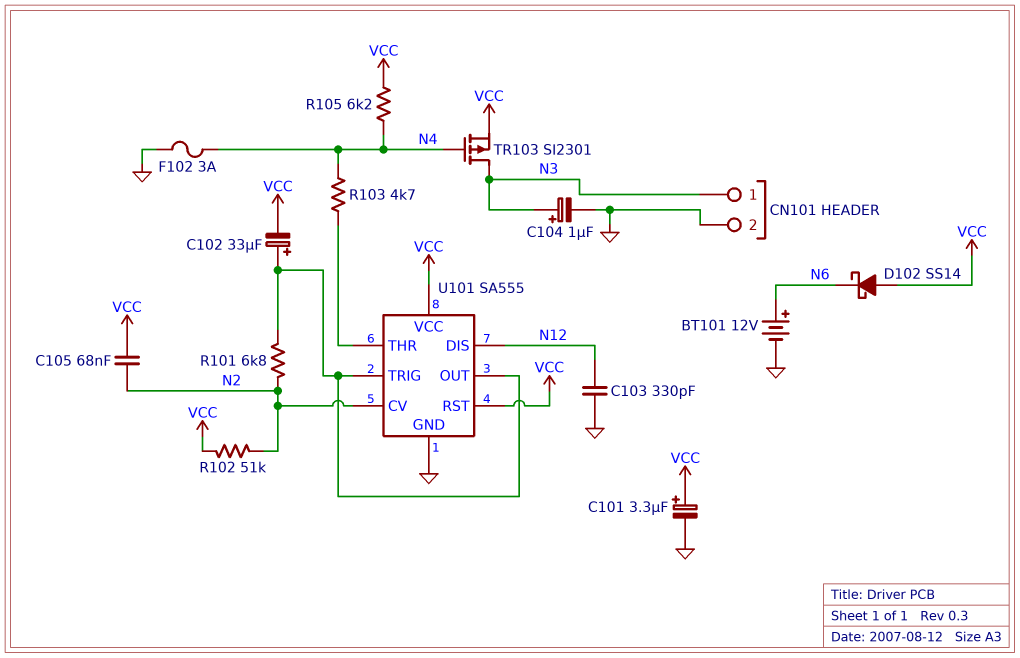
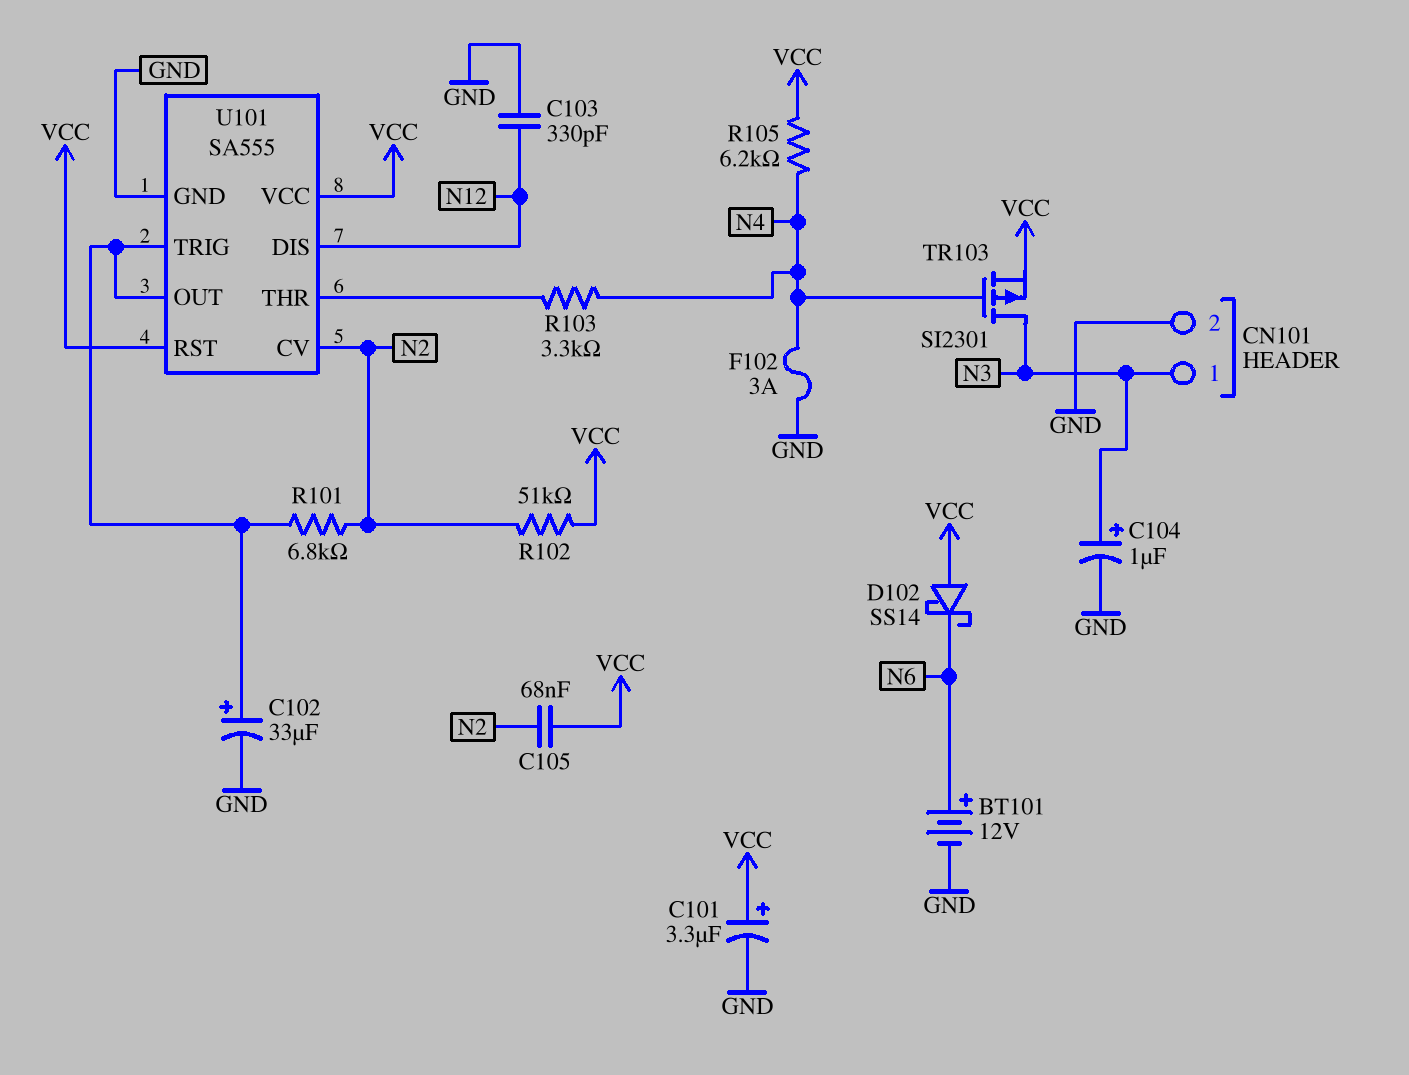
C102: 33uF (plus U101/OUT, minus VCC) -> 33uF (plus U101/OUT, minus GND)
R103: 4.7k (N4, U101/THR) -> 3.3k (N4, U101/THR)

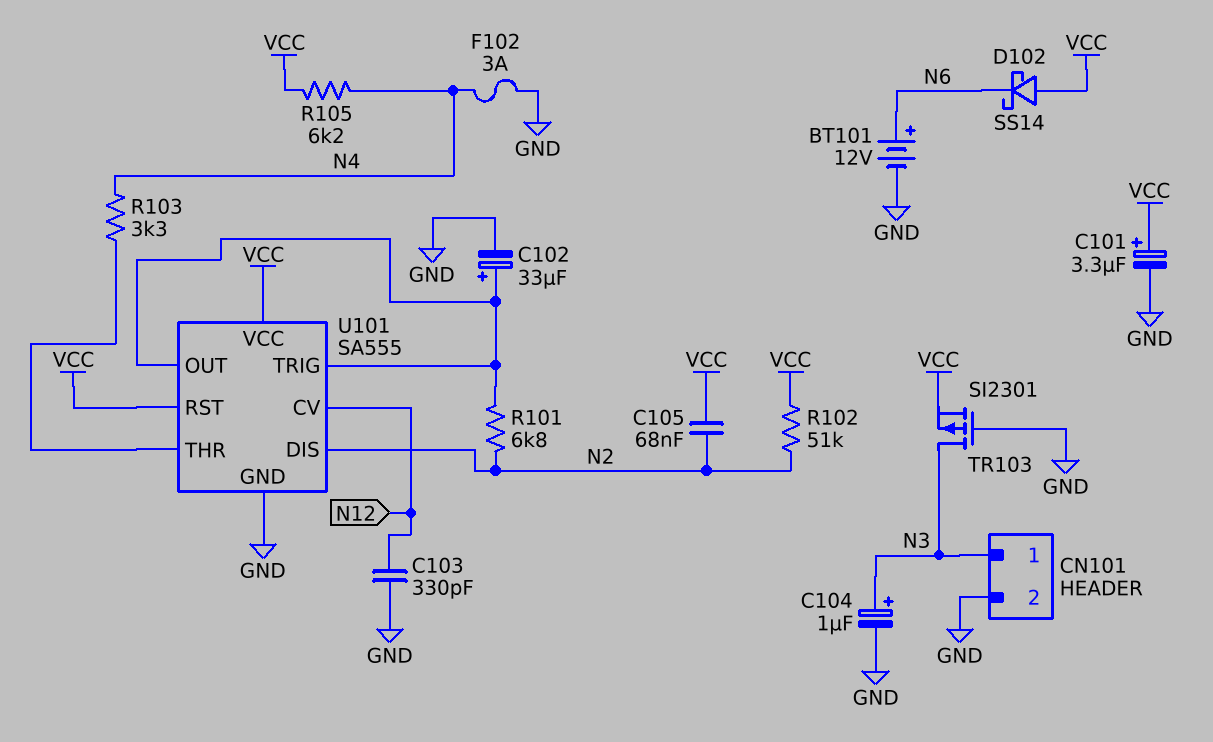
TR103: PMOS SI2301 (G N4, D N3, S VCC) -> PMOS SI2301 (G GND, D N3, S VCC)
U101 pin CV: N2 -> N12
U101 pin DIS: N12 -> N2

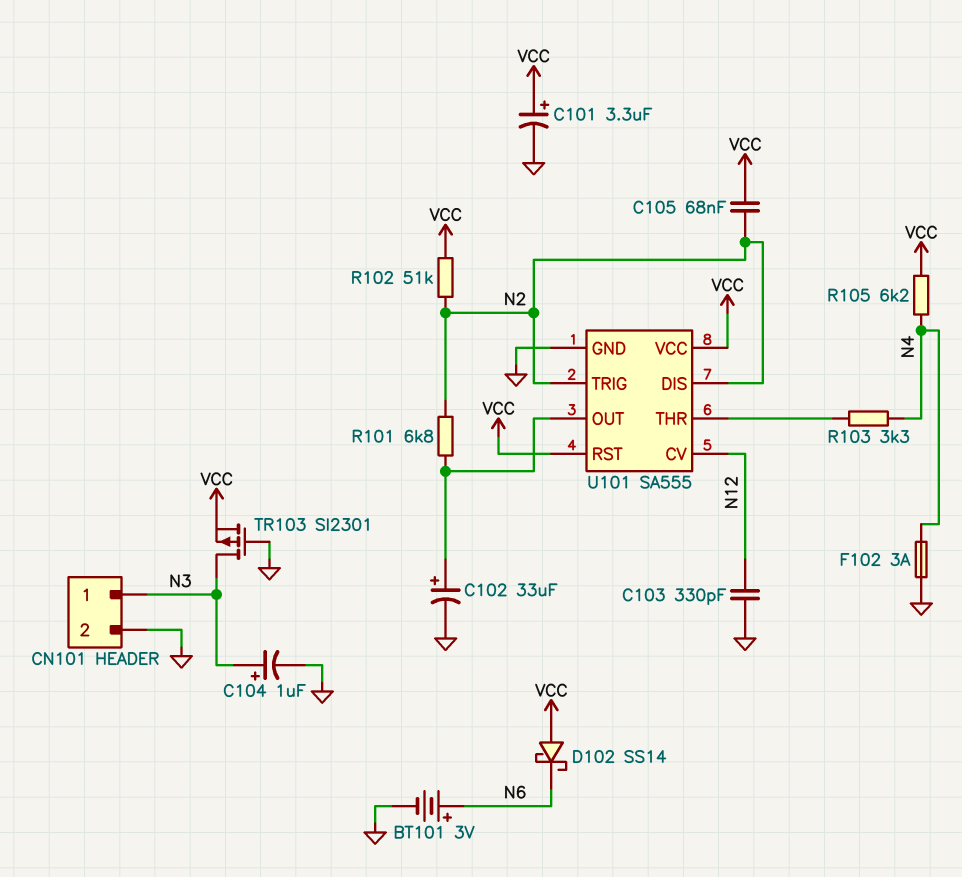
BT101: 12V (plus N6, minus GND) -> 3V (plus N6, minus GND)
U101 pin TRIG: U101/OUT -> N2

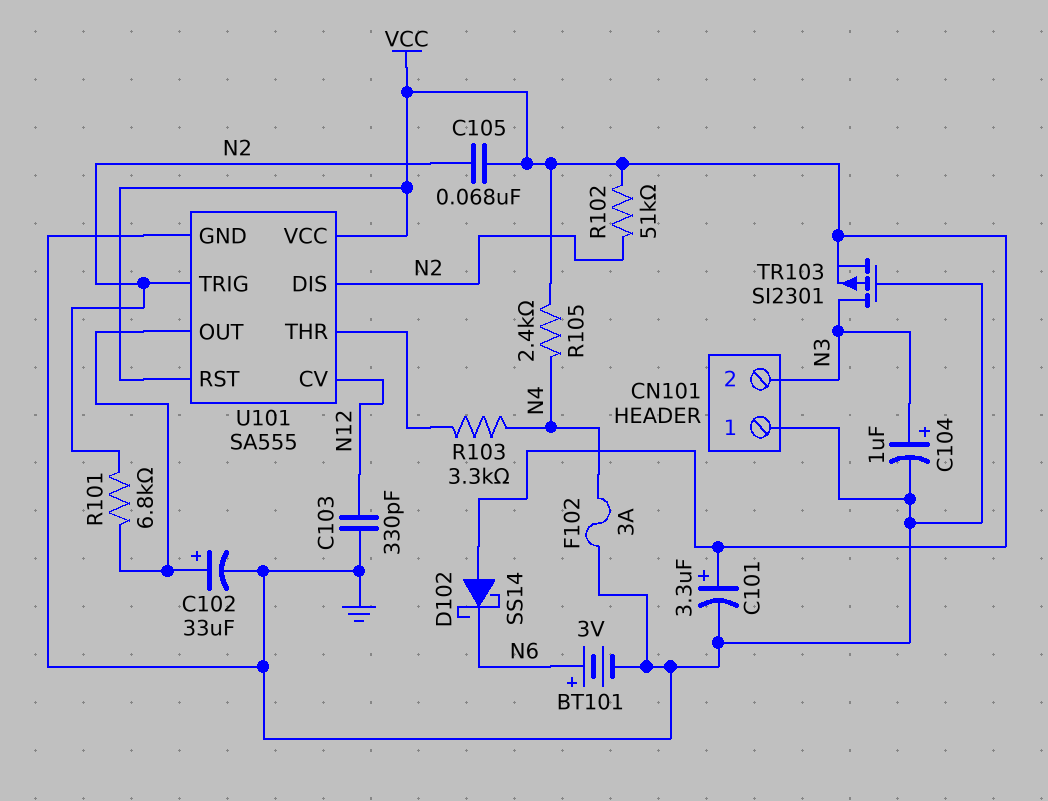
CN101 pin 1: N3 -> GND
CN101 pin 2: GND -> N3
R105: 6.2k (N4, VCC) -> 2.4k (N4, VCC)

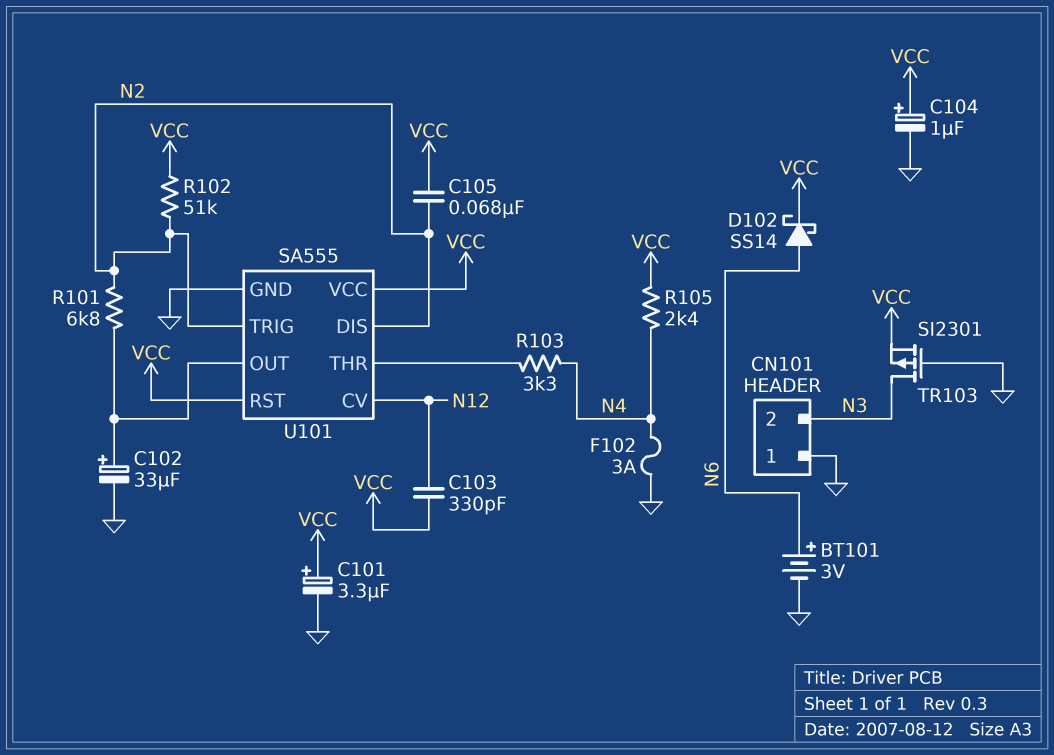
C103: 330pF (GND, N12) -> 330pF (N12, VCC)
C104: 1uF (plus N3, minus GND) -> 1uF (plus VCC, minus GND)
D102: schottky SS14 (A VCC, K N6) -> schottky SS14 (A N6, K VCC)

